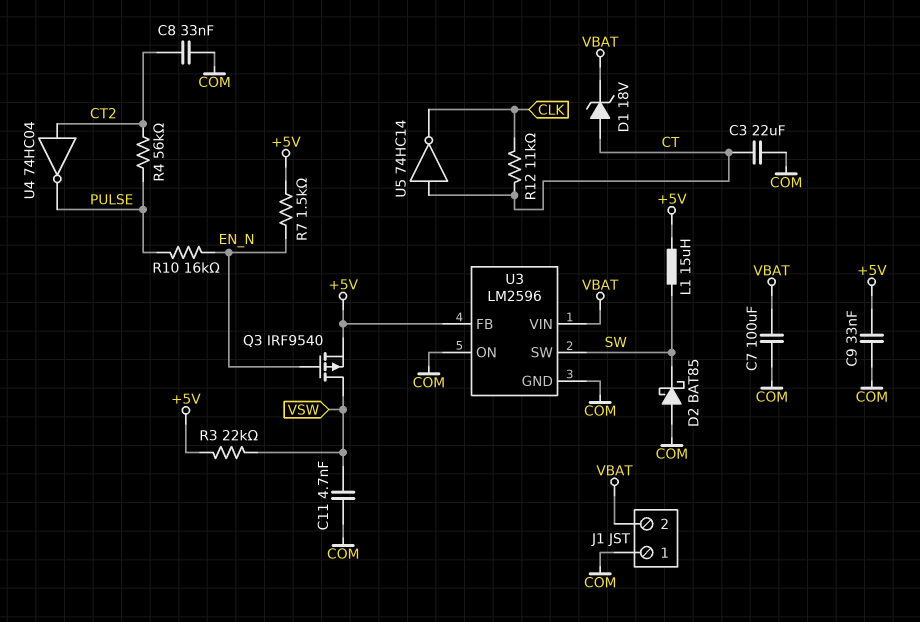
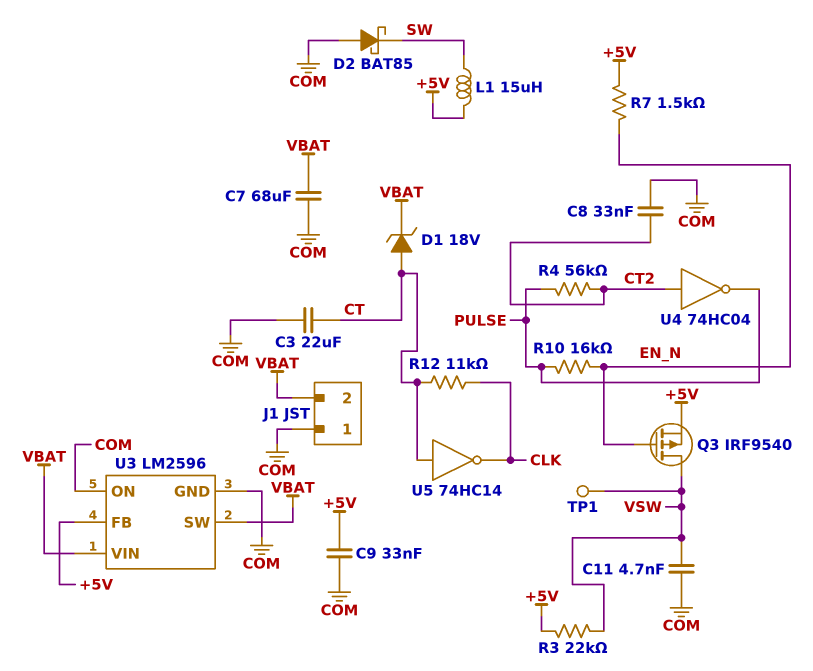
C7: 100uF (COM, VBAT) -> 68uF (COM, VBAT)
TP1: none -> test point (VSW)
U3 pin SW: SW -> VBAT

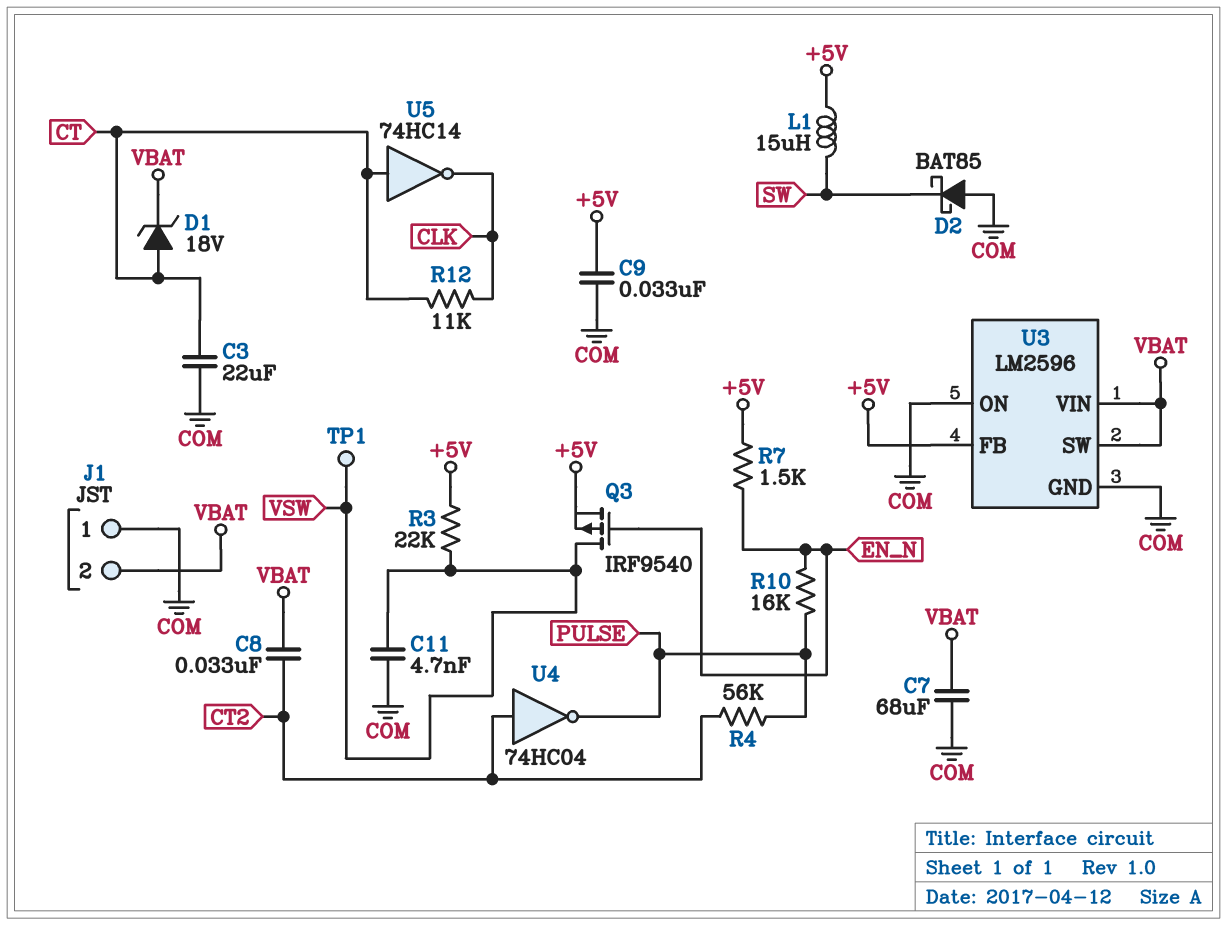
C8: 33nF (COM, CT2) -> 33nF (CT2, VBAT)

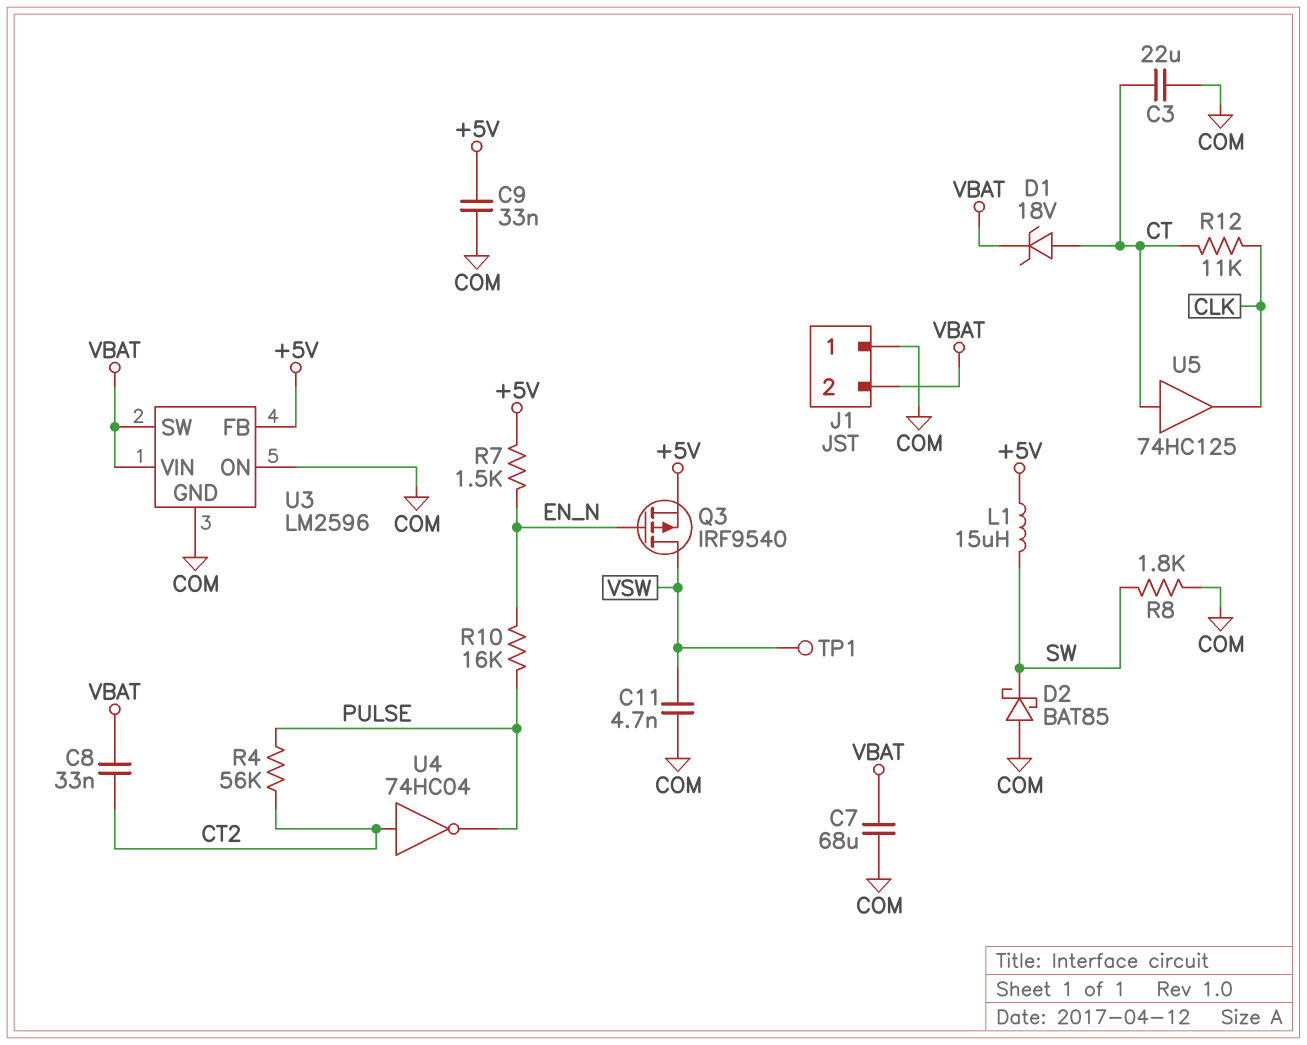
R3: 22k (+5V, VSW) -> none
R8: none -> 1.8k (COM, SW)
U5: NOT 74HC14 (in CT, out CLK) -> buffer 74HC125 (in CT, out CLK)

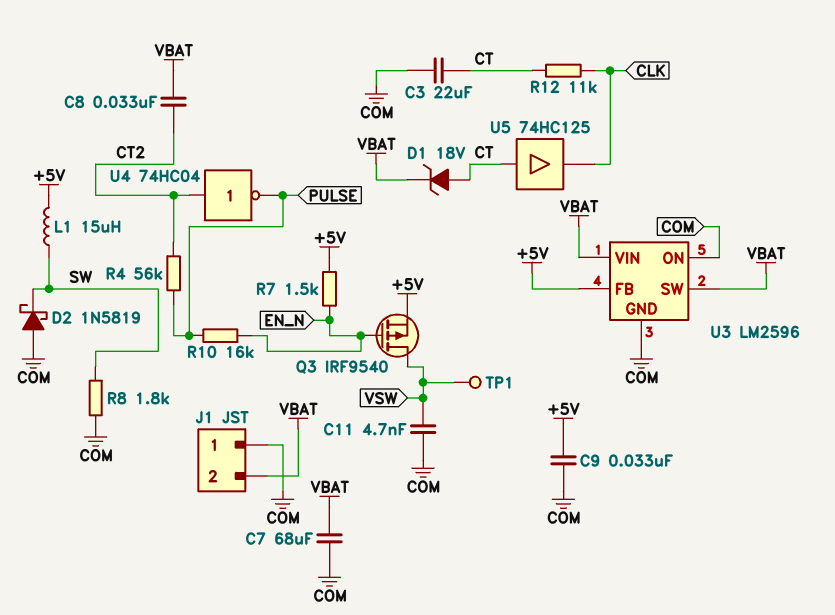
D2: schottky BAT85 (A COM, K SW) -> schottky 1N5819 (A COM, K SW)

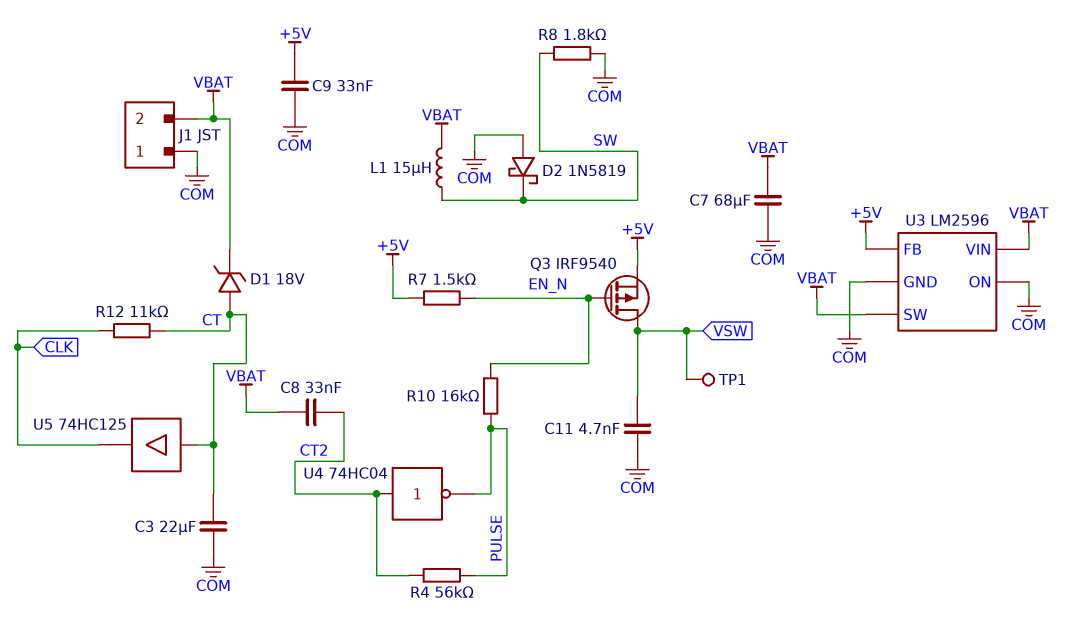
L1: 15uH (+5V, SW) -> 15uH (SW, VBAT)

